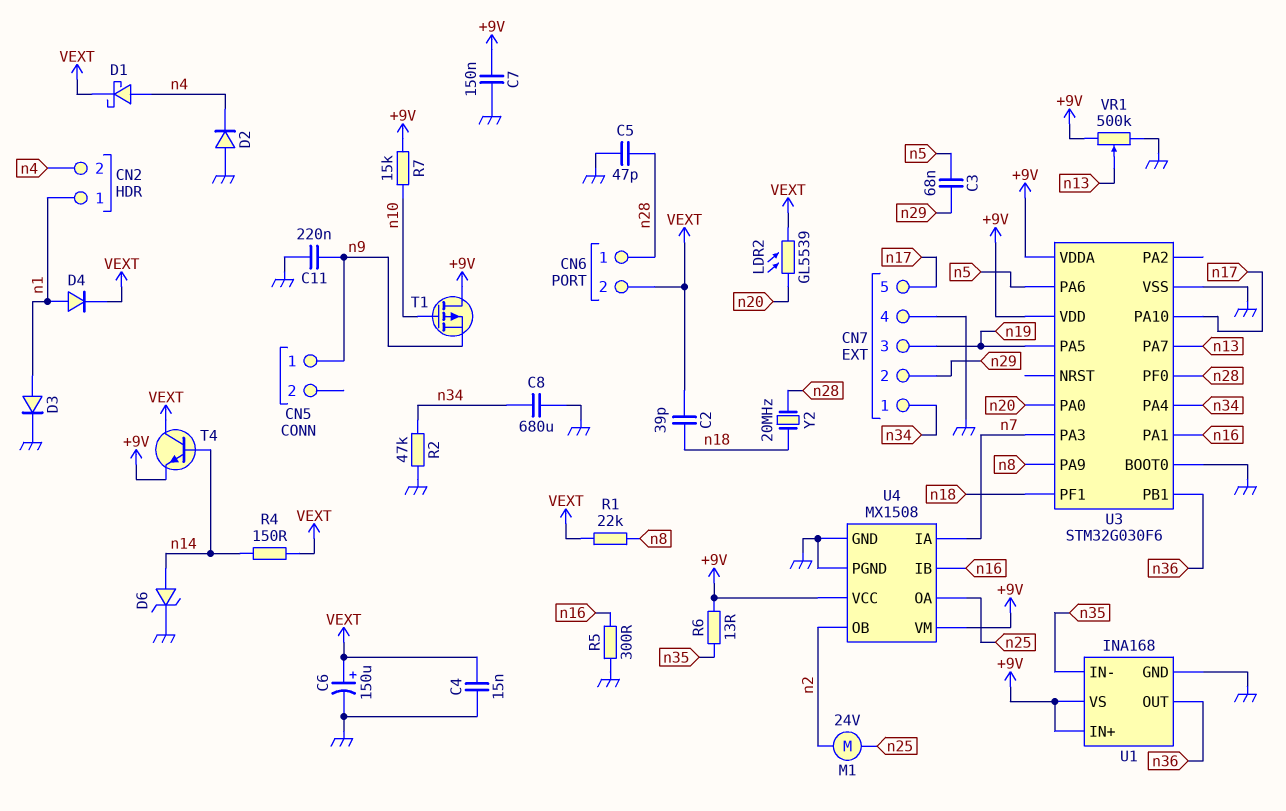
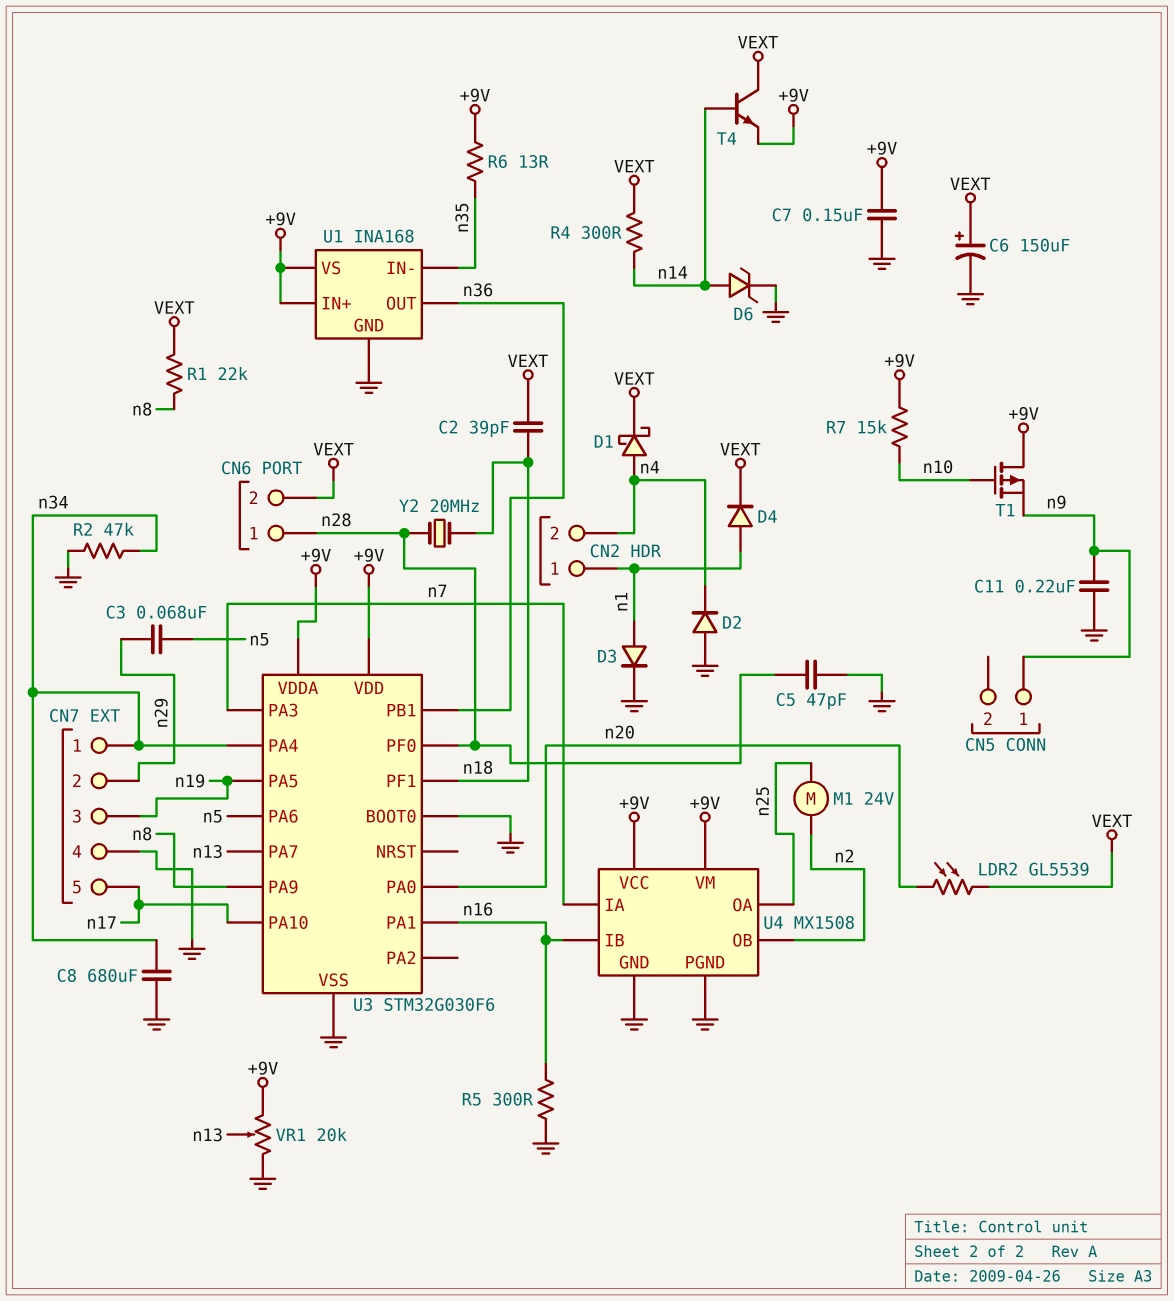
C4: 15nF (GND, VEXT) -> none
R4: 150 (VEXT, n14) -> 300 (VEXT, n14)
VR1: 500k (+9V, GND, wiper n13) -> 20k (+9V, GND, wiper n13)

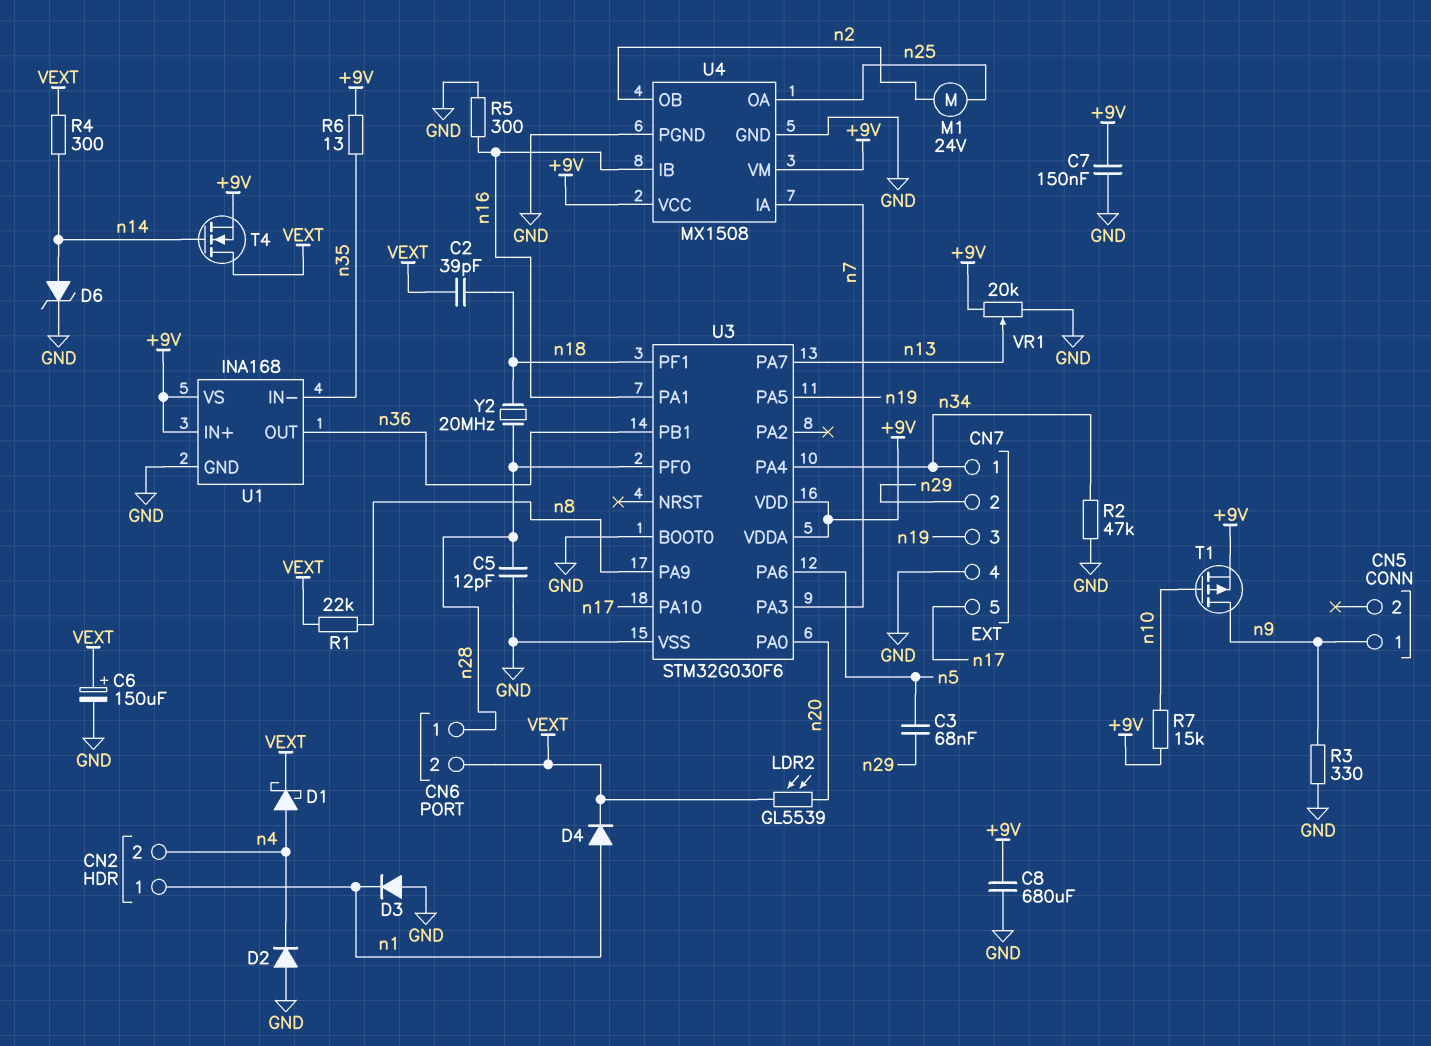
C5: 47pF (GND, n28) -> 12pF (GND, n28)
C8: 680uF (GND, n34) -> 680uF (+9V, GND)
C11: 220nF (GND, n9) -> none
D3: diode (A n1, K GND) -> diode (A GND, K n1)
R3: none -> 330 (GND, n9)
T1: PMOS (G n10, D +9V, S n9) -> PMOS (G n10, D n9, S +9V)
T4: NPN (B n14, C VEXT, E +9V) -> NMOS (G n14, D VEXT, S +9V)

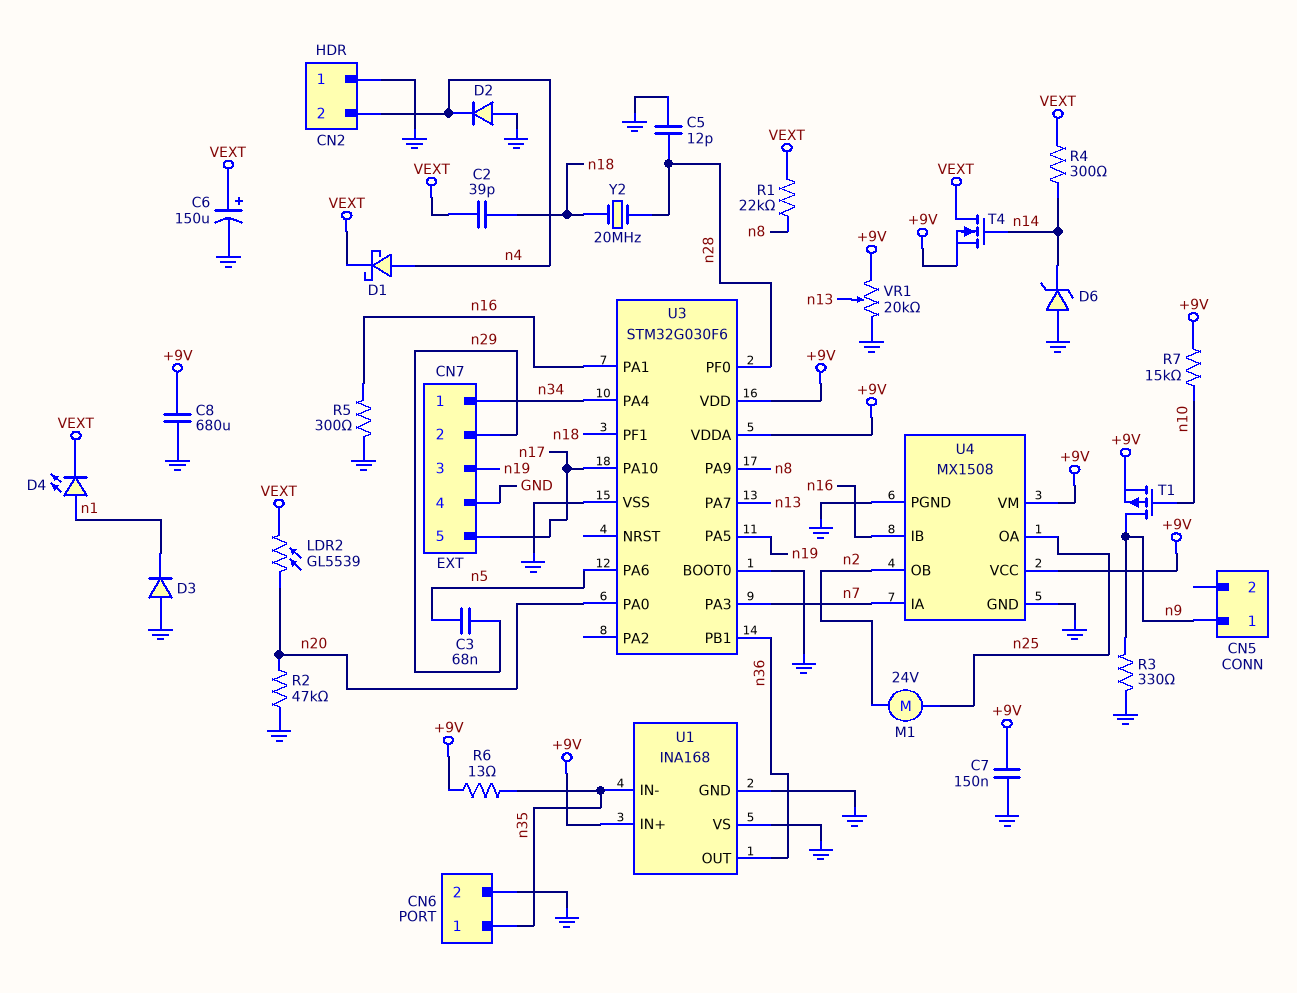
CN2 pin 1: n1 -> GND
CN6 pin 1: n28 -> n35
CN6 pin 2: VEXT -> GND
D4: diode (A n1, K VEXT) -> LED (A n1, K VEXT)
D6: zener (A n14, K GND) -> zener (A GND, K n14)
R2: 47k (GND, n34) -> 47k (GND, n20)
U1 pin VS: +9V -> GND

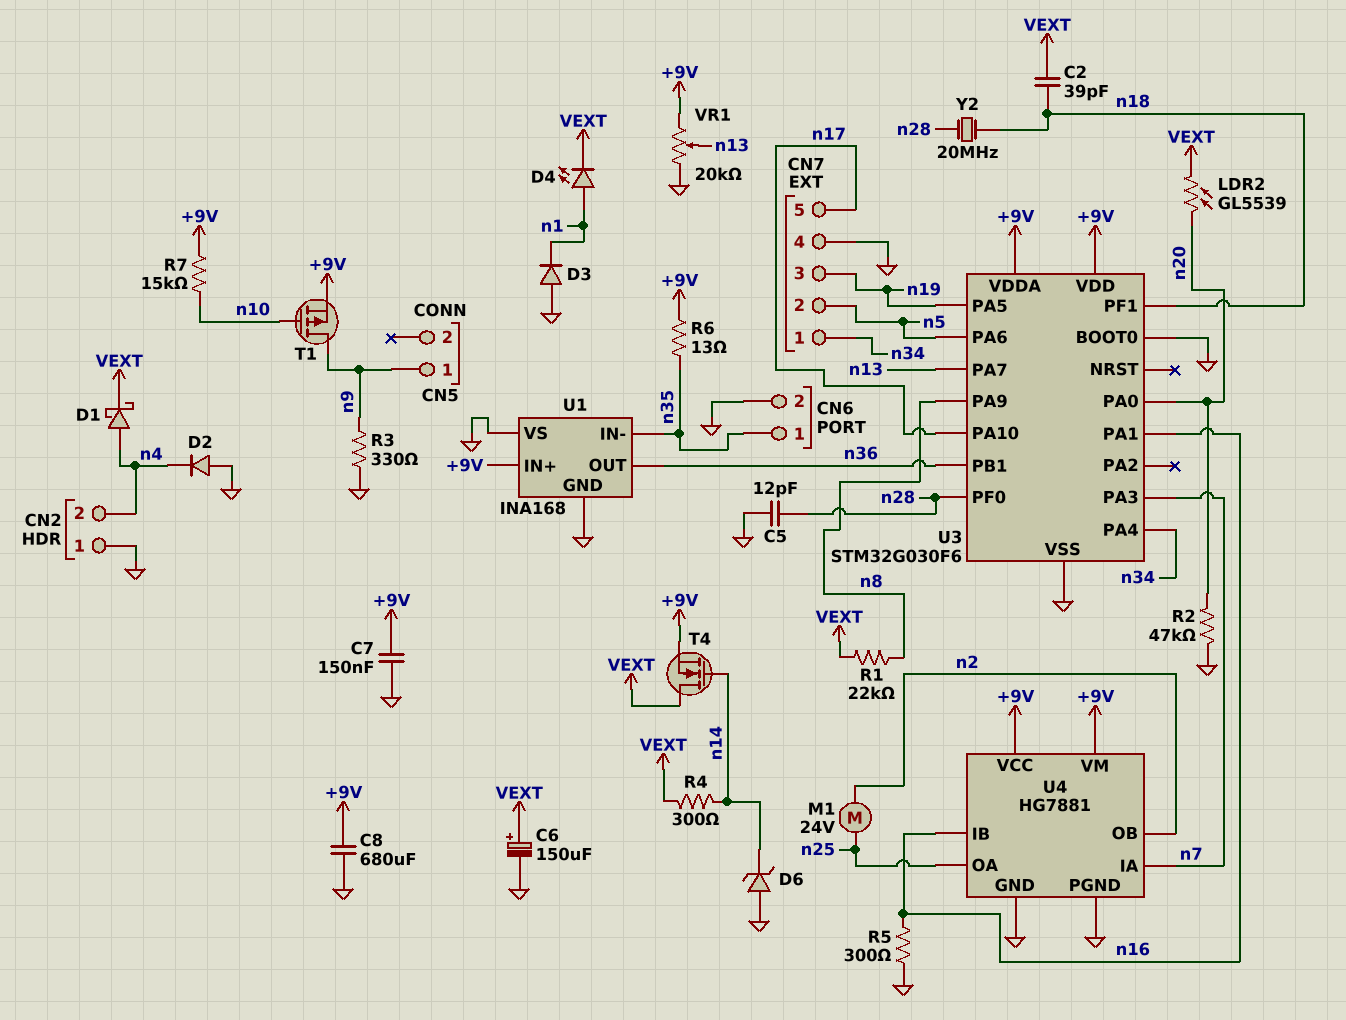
C3: 68nF (n5, n29) -> none
CN7 pin 2: n29 -> n5
U4: MX1508 -> HG7881

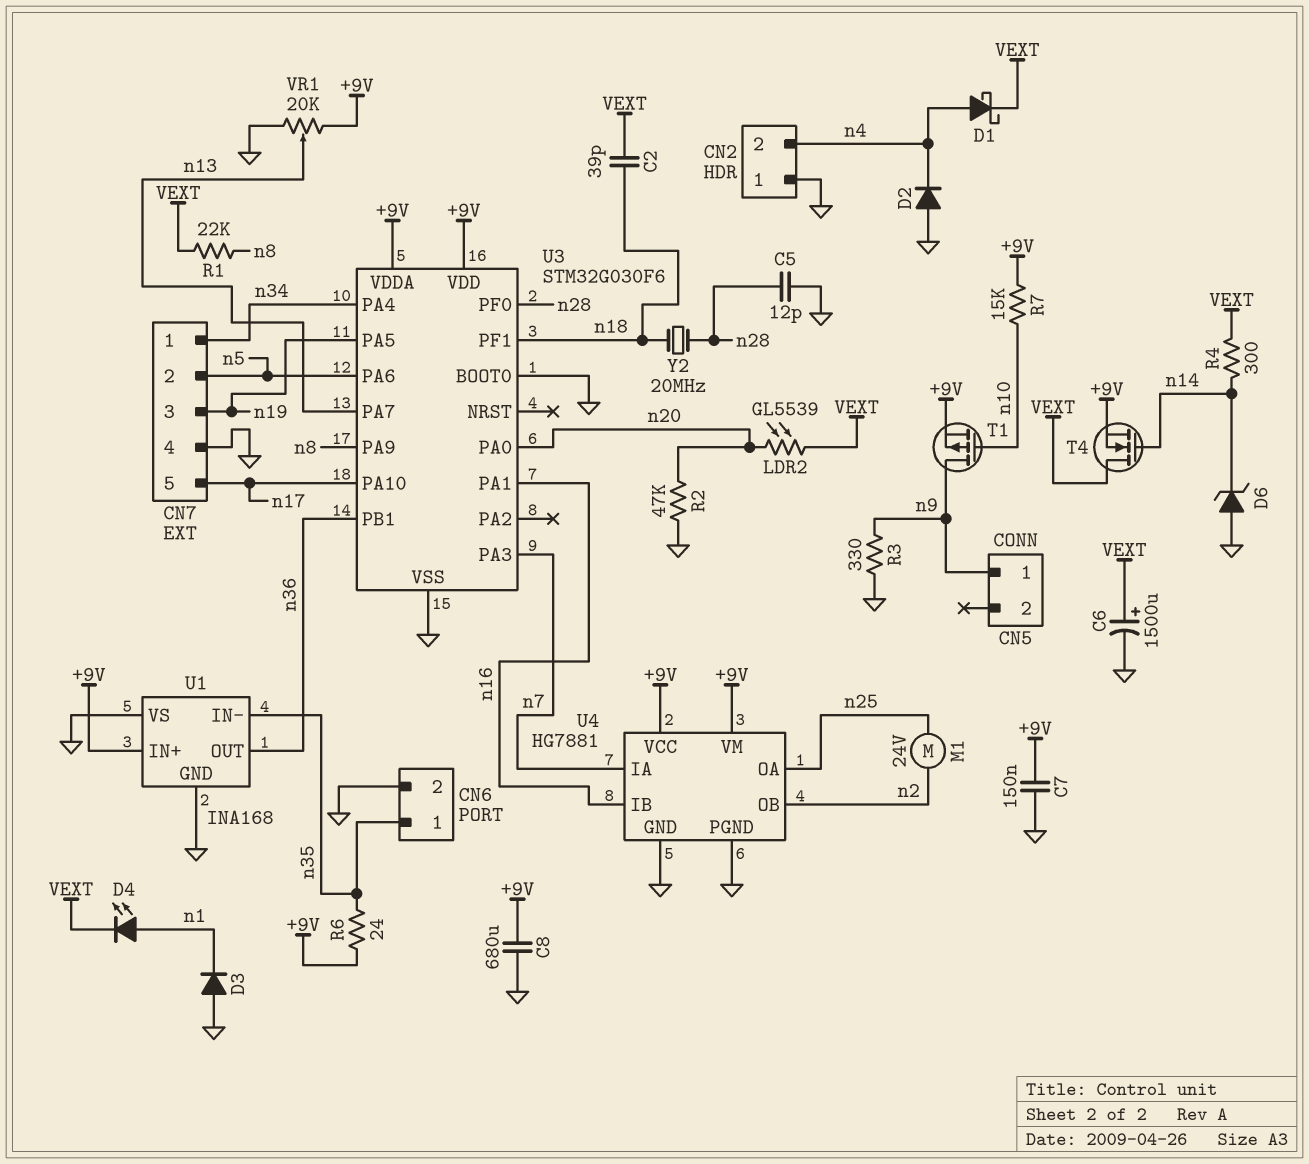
C6: 150uF (plus VEXT, minus GND) -> 1500uF (plus VEXT, minus GND)
R5: 300 (GND, n16) -> none
R6: 13 (+9V, n35) -> 24 (+9V, n35)

